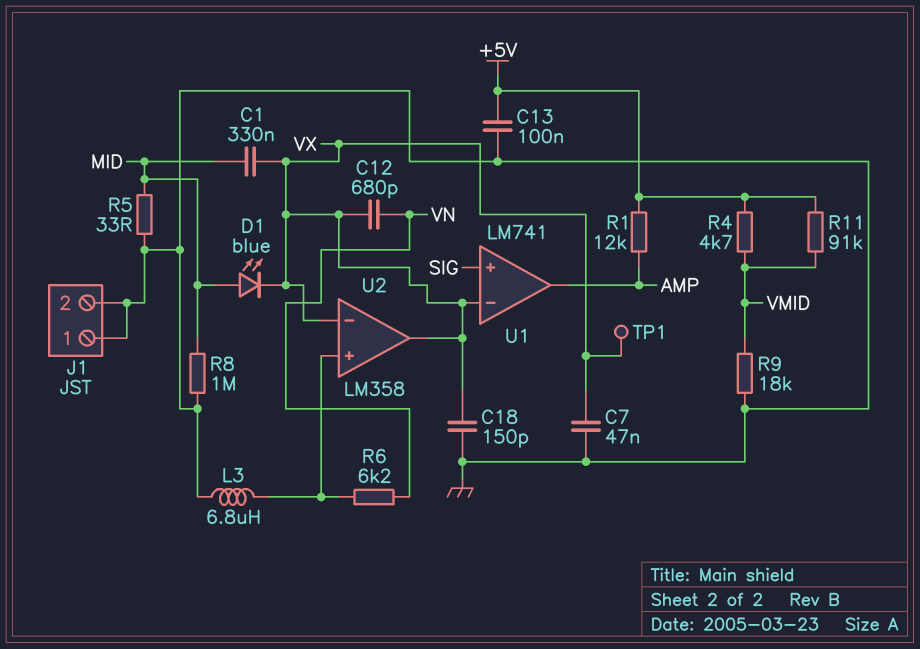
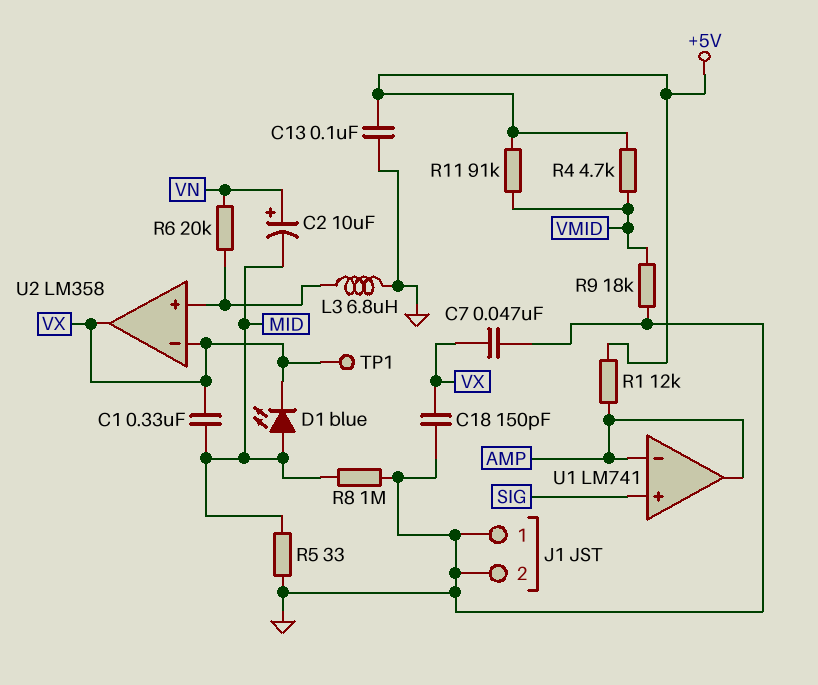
C2: none -> 10uF (plus VN, minus MID)
C12: 680pF (VN, VX) -> none
R6: 6.2k (U2/in+, VN) -> 20k (U2/in+, VN)
U1 pin in-: VX -> AMP

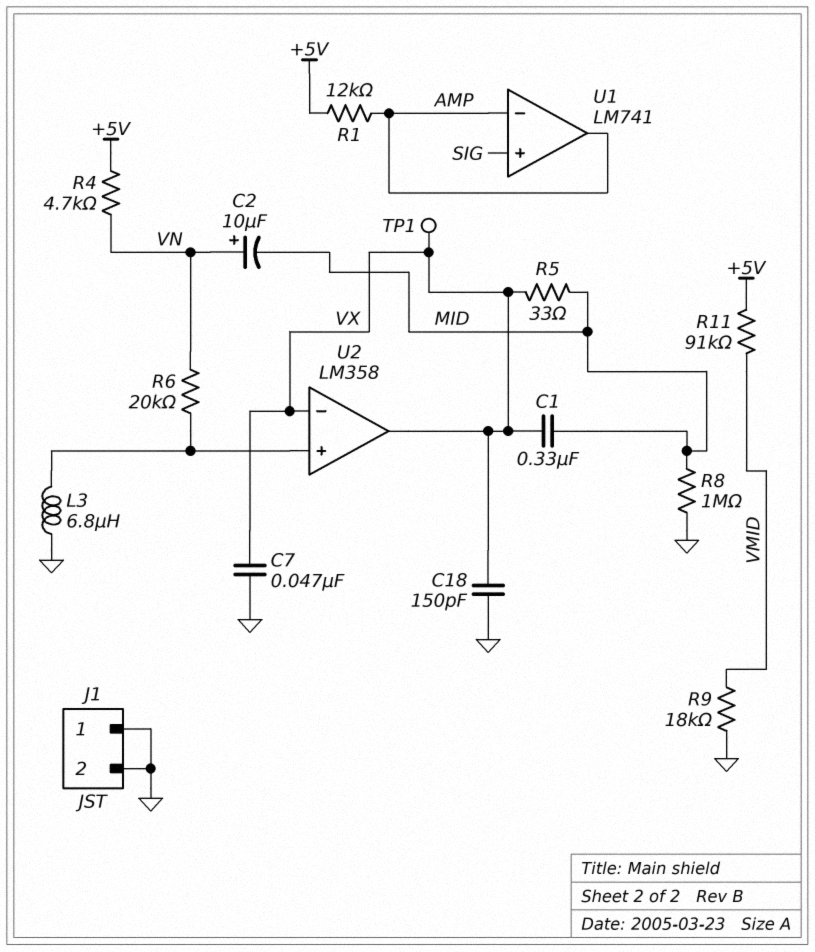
C13: 100nF (+5V, GND) -> none
D1: LED blue (A MID, K VX) -> none
R4: 4.7k (+5V, VMID) -> 4.7k (+5V, VN)
R5: 33 (GND, MID) -> 33 (MID, VX)

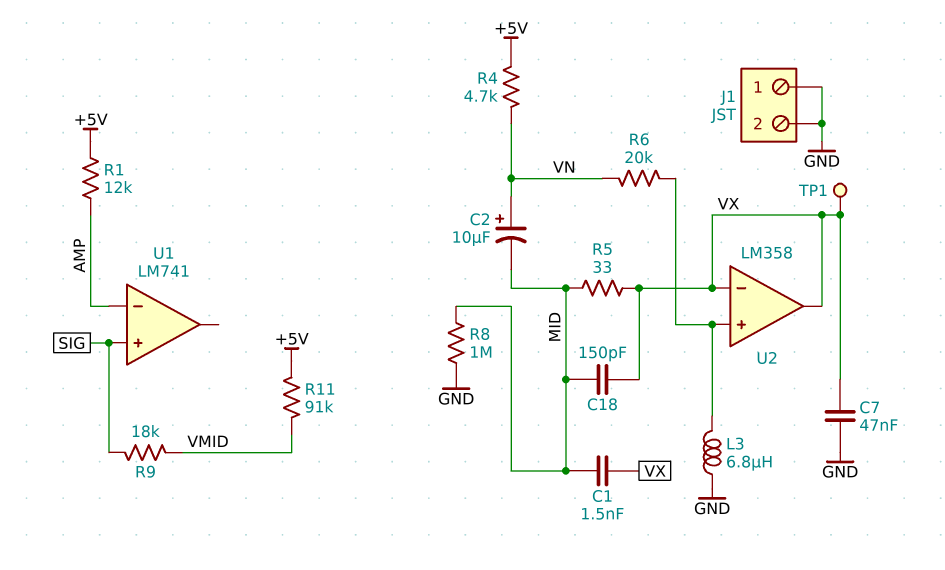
C1: 330nF (MID, VX) -> 1.5nF (MID, VX)
C18: 150pF (GND, VX) -> 150pF (MID, VX)
R9: 18k (GND, VMID) -> 18k (SIG, VMID)
U1 pin out: AMP -> none

